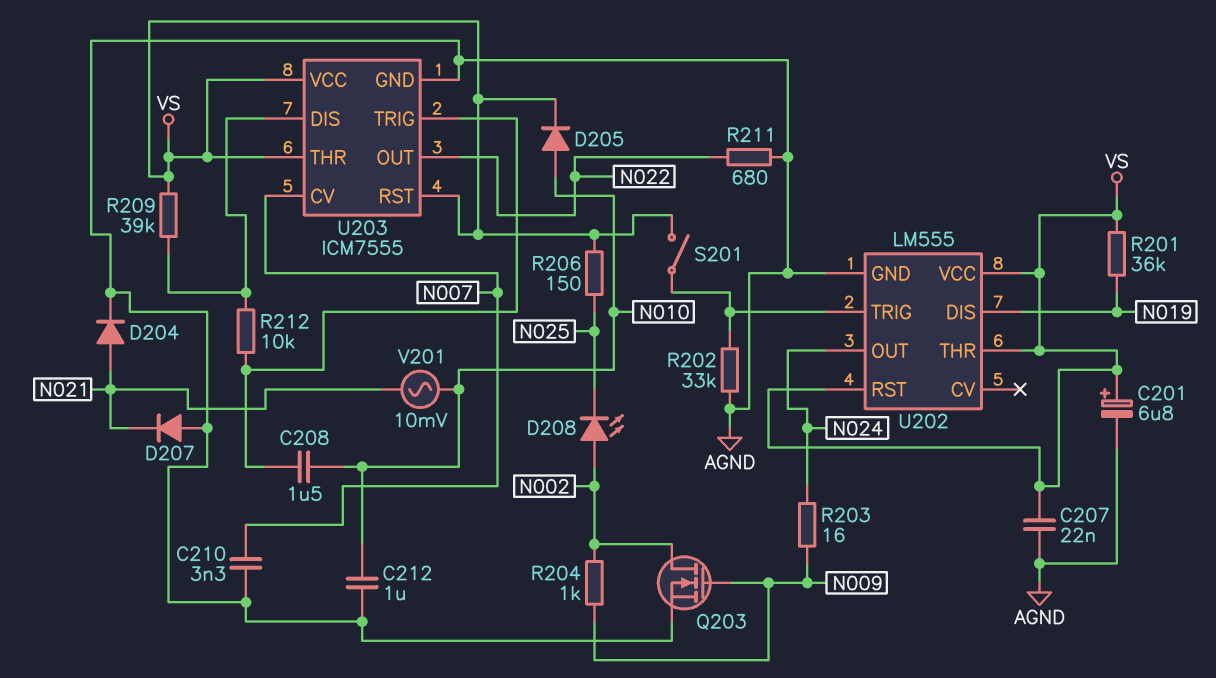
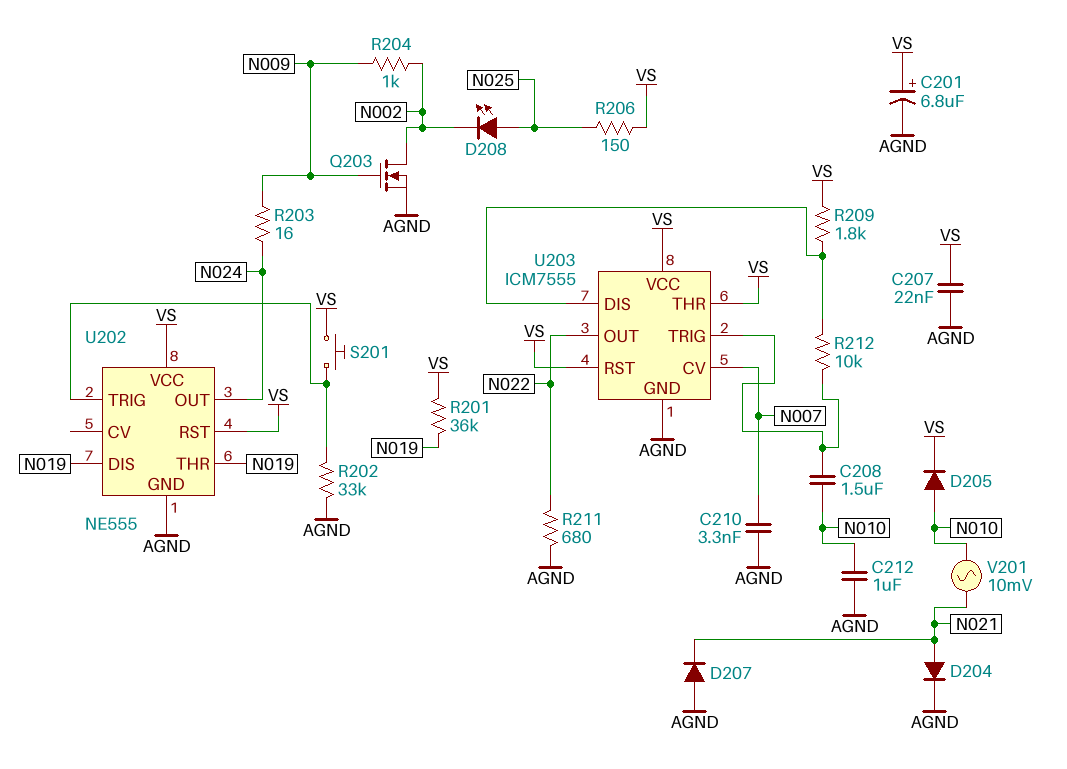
D208: LED (A N002, K N025) -> LED (A N025, K N002)
R209: 39k (U203/DIS, VS) -> 1.8k (U203/DIS, VS)
S201: switch (U202/TRIG, VS) -> button (U202/TRIG, VS)
U202: LM555 -> NE555
U202 pin THR: VS -> N019

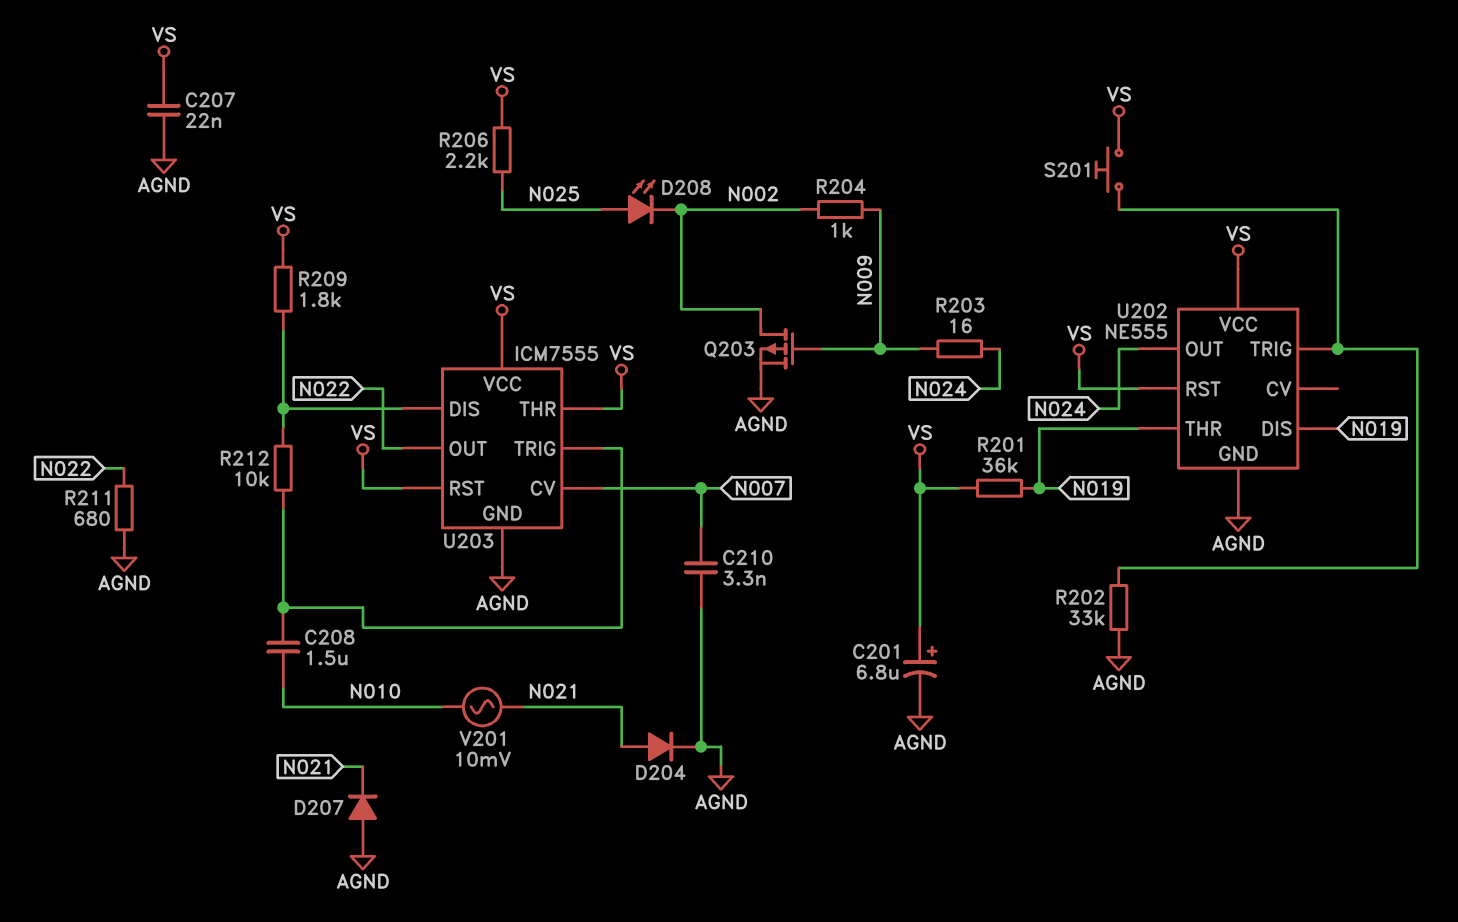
C212: 1uF (AGND, N010) -> none
D205: diode (A N010, K VS) -> none
Q203: NMOS (G N009, D N002, S AGND) -> PMOS (G N009, D N002, S AGND)
R206: 150 (N025, VS) -> 2.2k (N025, VS)

